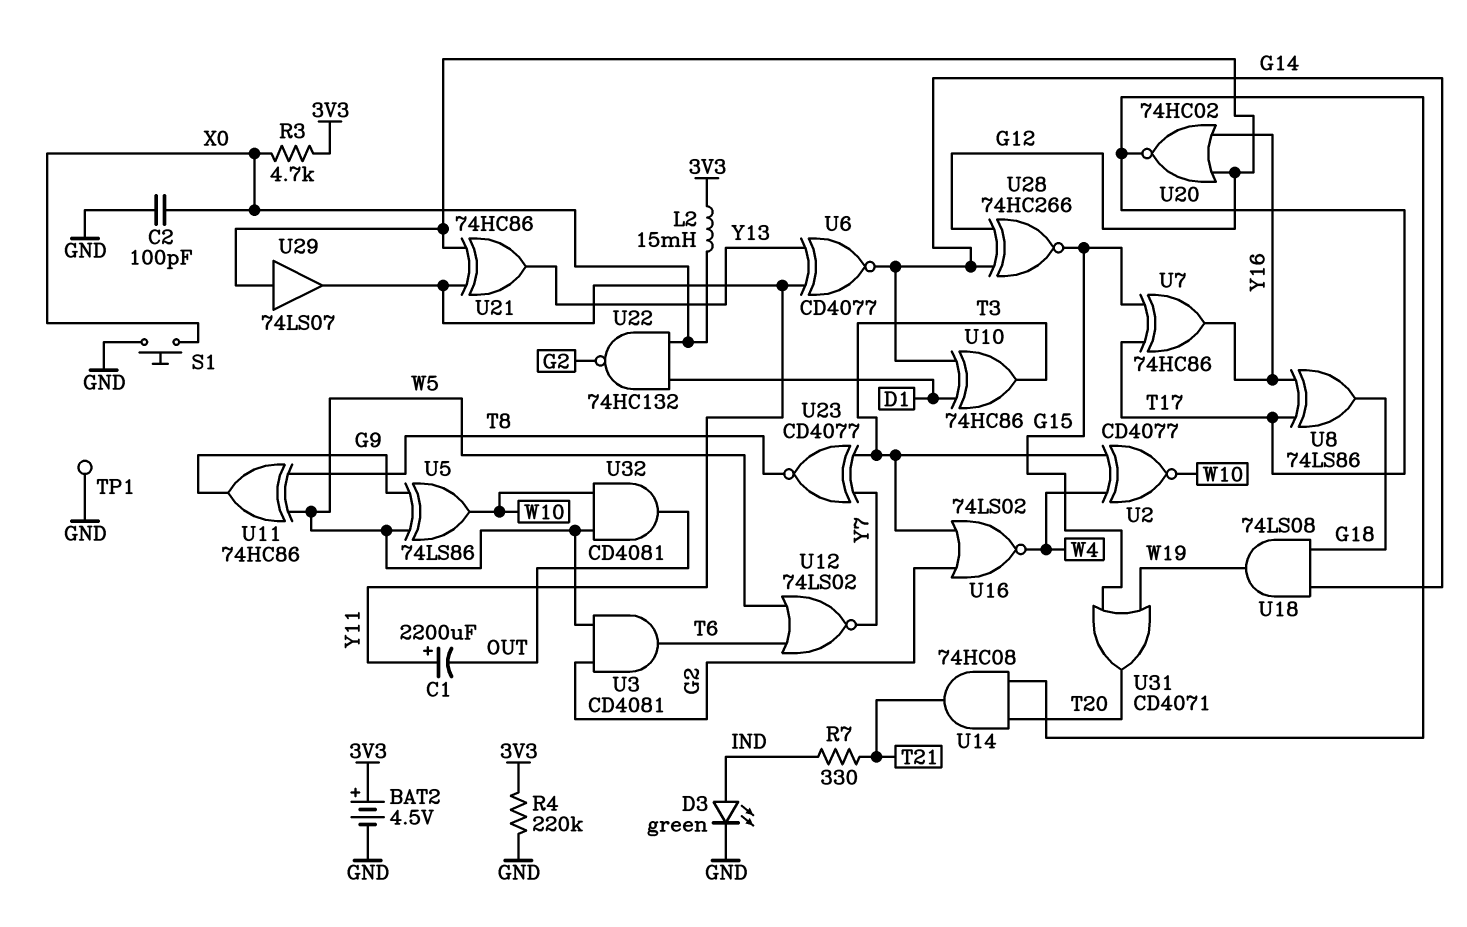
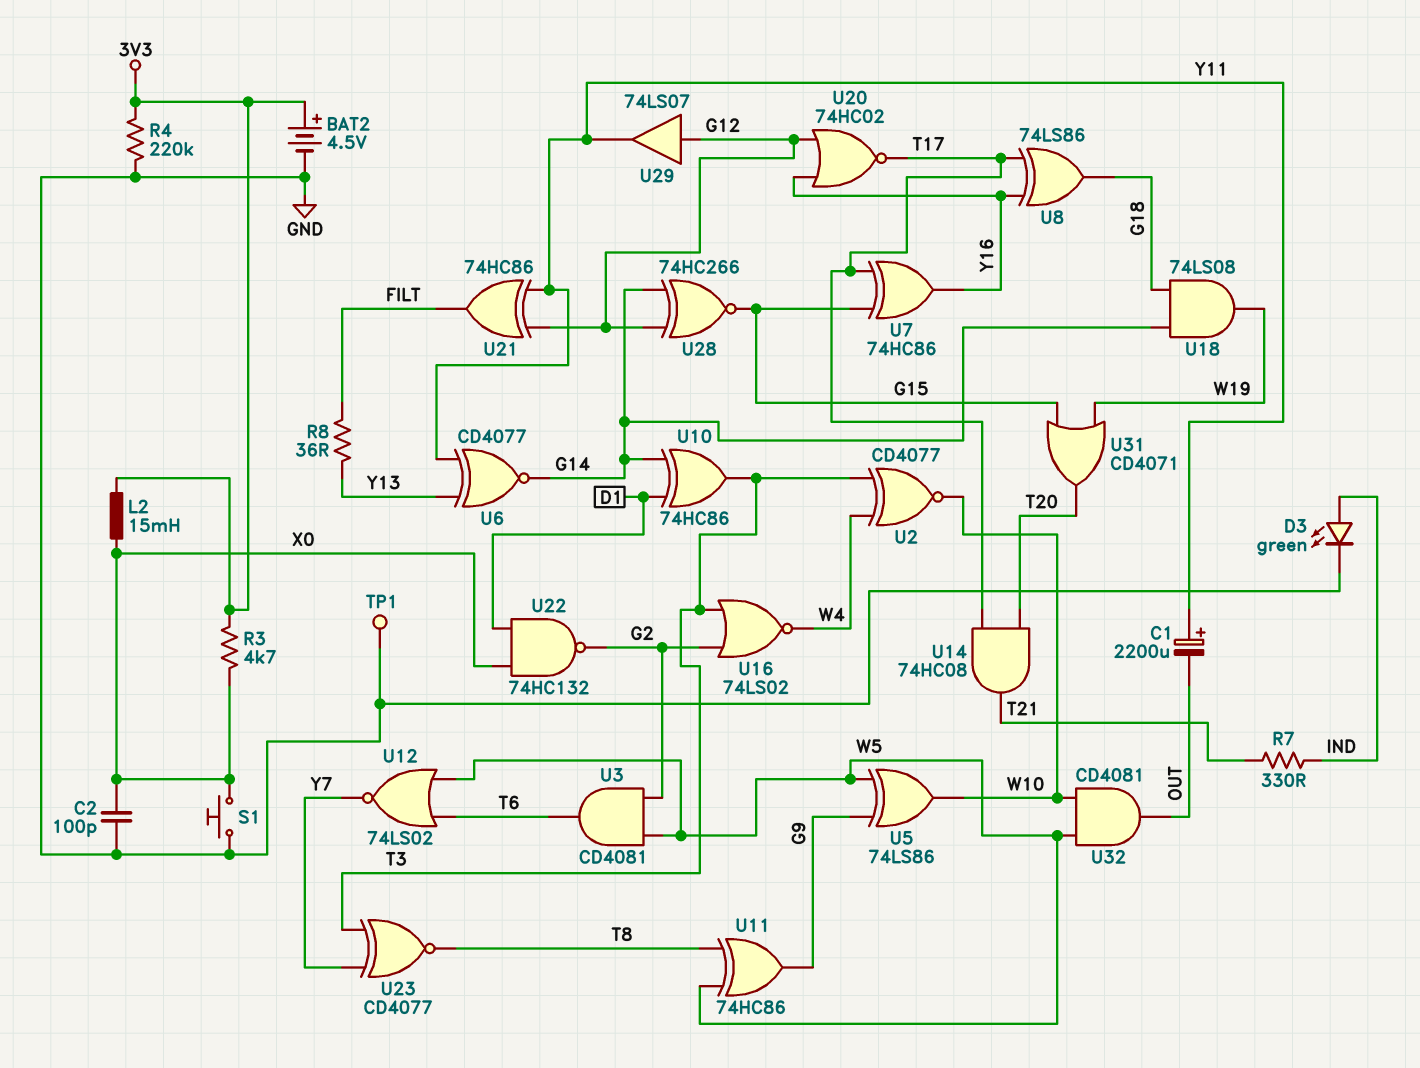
R8: none -> 36 (FILT, Y13)
U21: XOR 74HC86 (in G12, in Y11, out Y13) -> XOR 74HC86 (in G12, in Y11, out FILT)

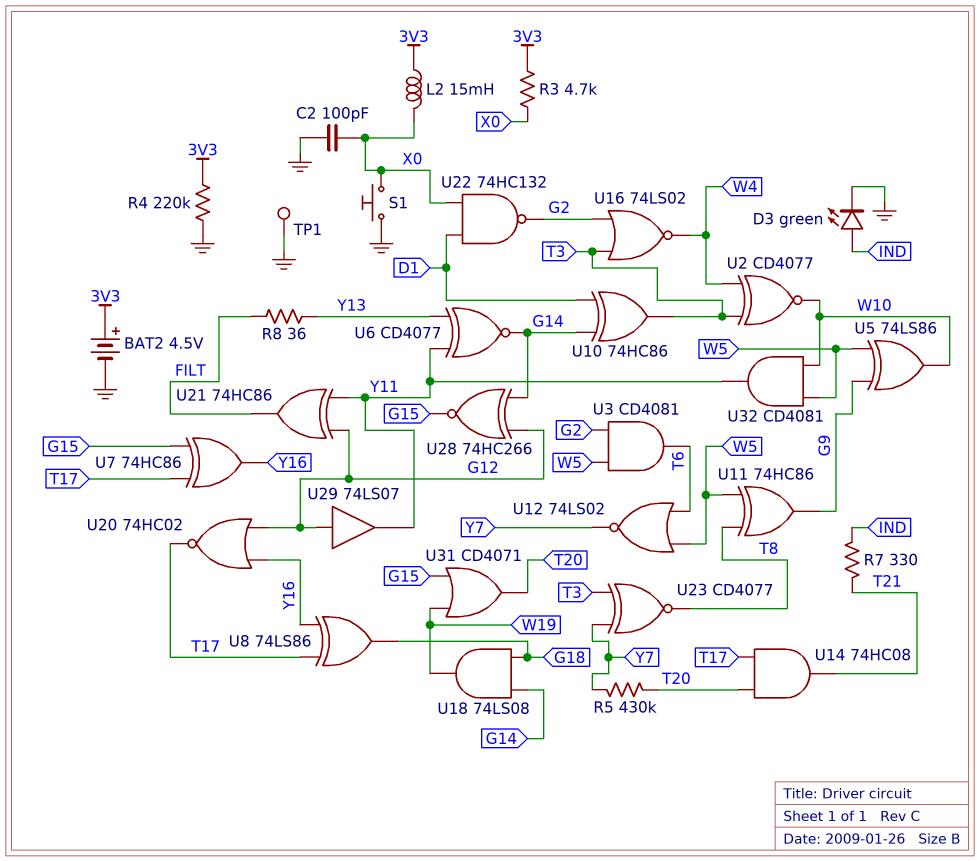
C1: 2200uF (plus Y11, minus OUT) -> none
R5: none -> 430k (T20, Y7)
U32: AND CD4081 (in W5, in W10, out OUT) -> AND CD4081 (in W5, in W10, out Y11)

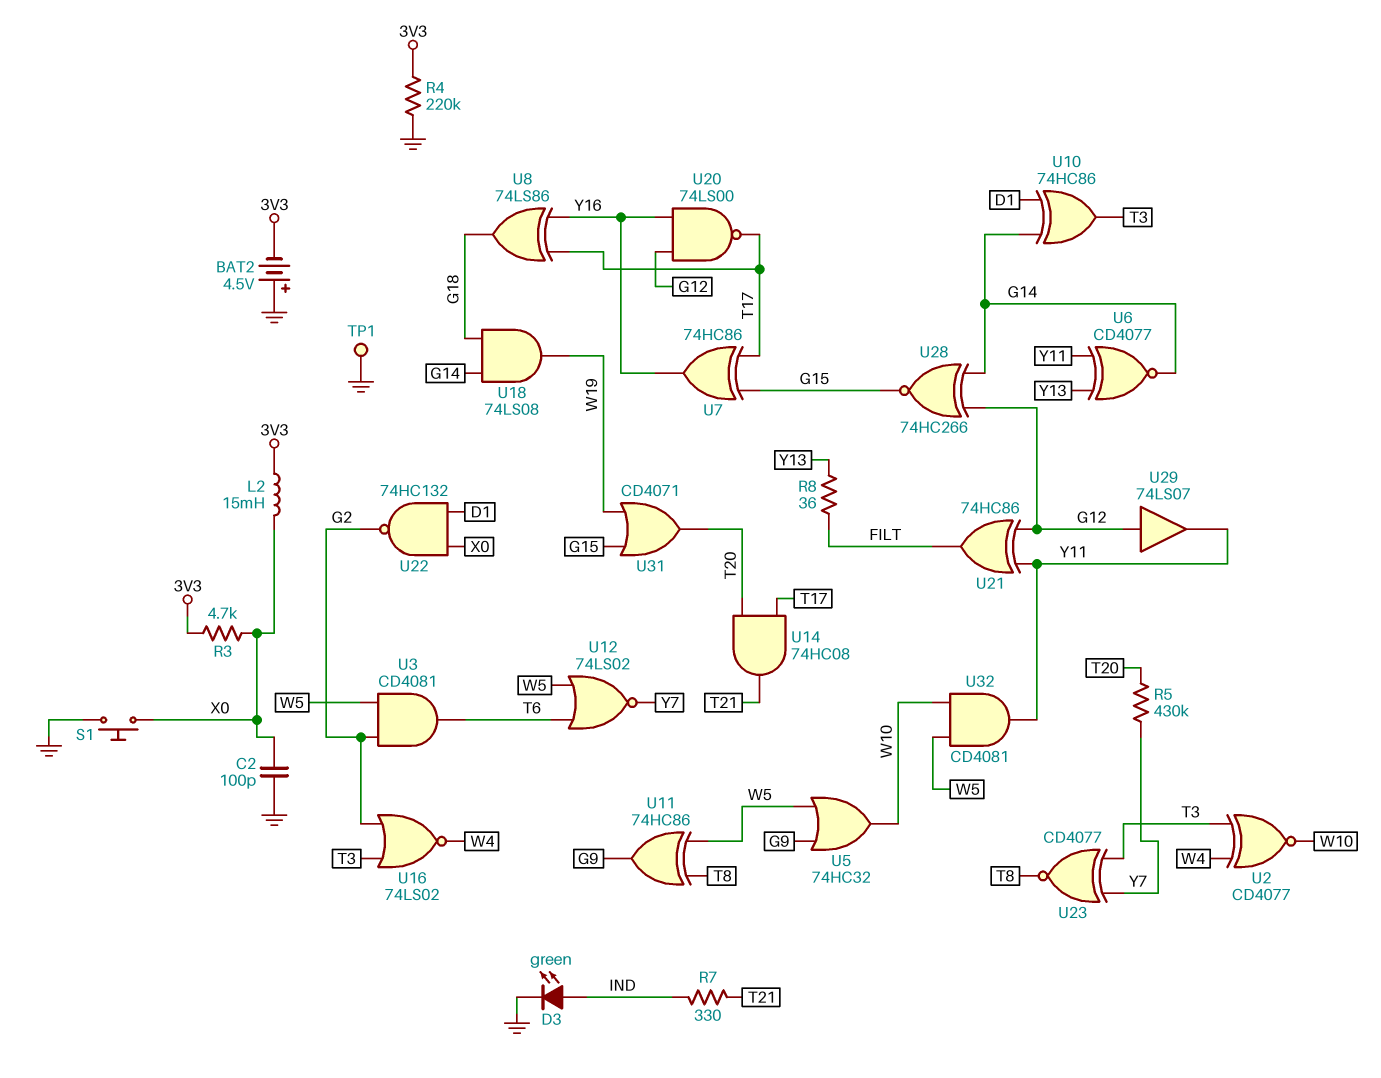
BAT2: 4.5V (plus 3V3, minus GND) -> 4.5V (plus GND, minus 3V3)
U5: XOR 74LS86 (in G9, in W5, out W10) -> OR 74HC32 (in G9, in W5, out W10)
U20: NOR 74HC02 (in G12, in Y16, out T17) -> NAND 74LS00 (in G12, in Y16, out T17)

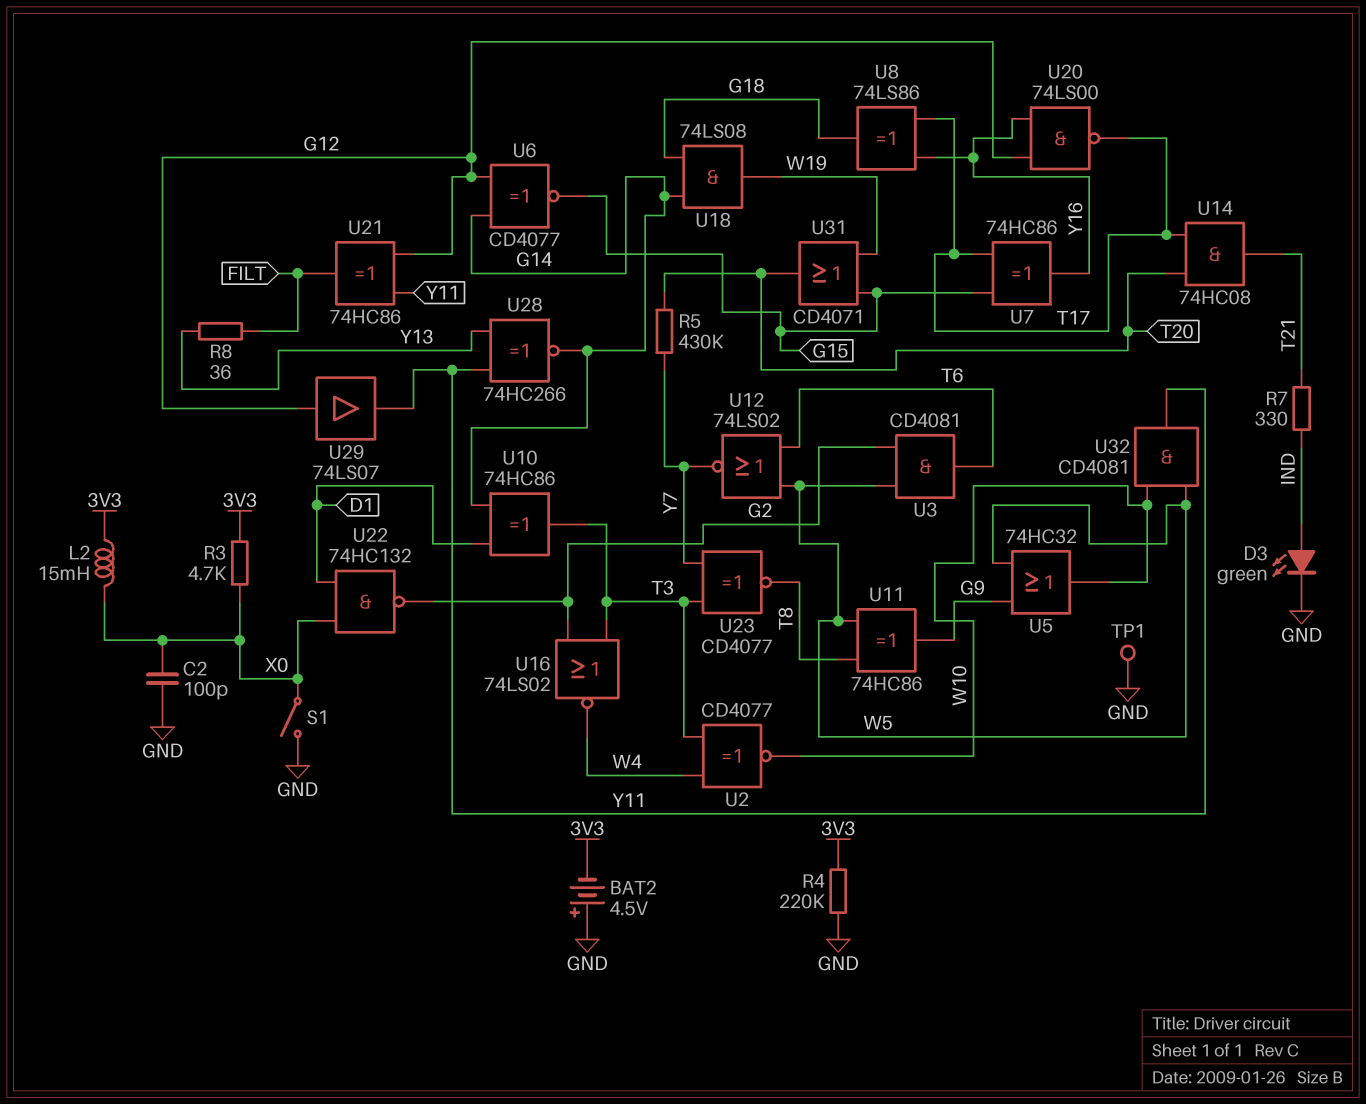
S1: button (GND, X0) -> switch (GND, X0)
U6: XNOR CD4077 (in Y11, in Y13, out G14) -> XNOR CD4077 (in G12, in G14, out G15)
U28: XNOR 74HC266 (in G12, in G14, out G15) -> XNOR 74HC266 (in Y11, in Y13, out G14)

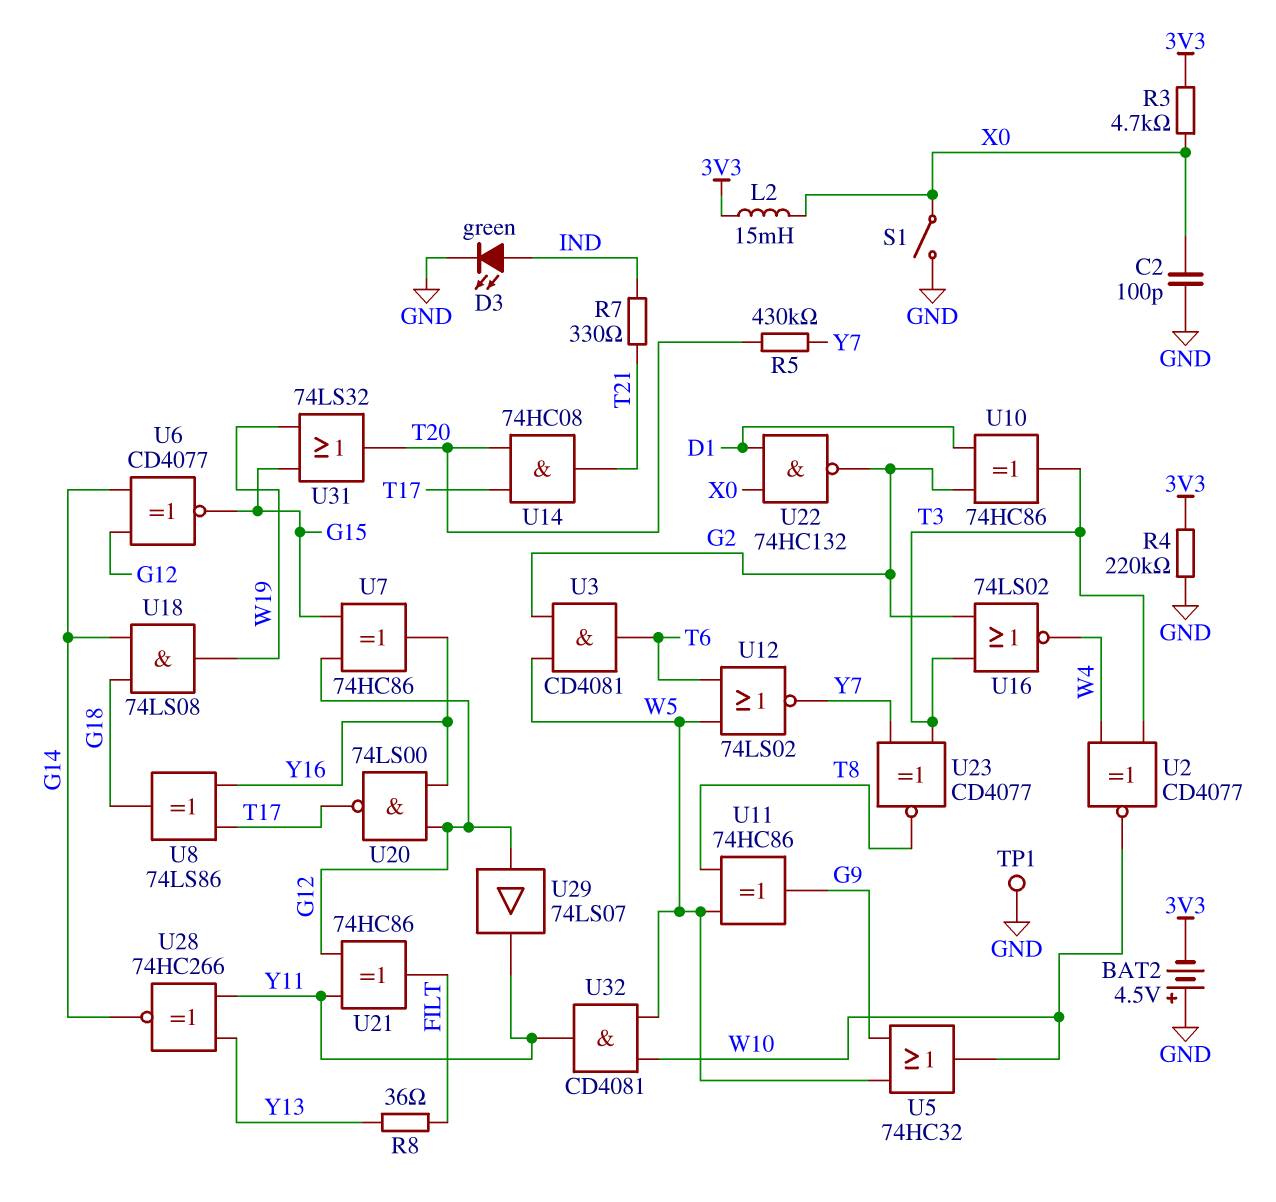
U7: XOR 74HC86 (in G15, in T17, out Y16) -> XOR 74HC86 (in G12, in G15, out Y16)
U10: XOR 74HC86 (in D1, in G14, out T3) -> XOR 74HC86 (in D1, in G2, out T3)
U31: OR CD4071 (in G15, in W19, out T20) -> OR 74LS32 (in G15, in W19, out T20)

